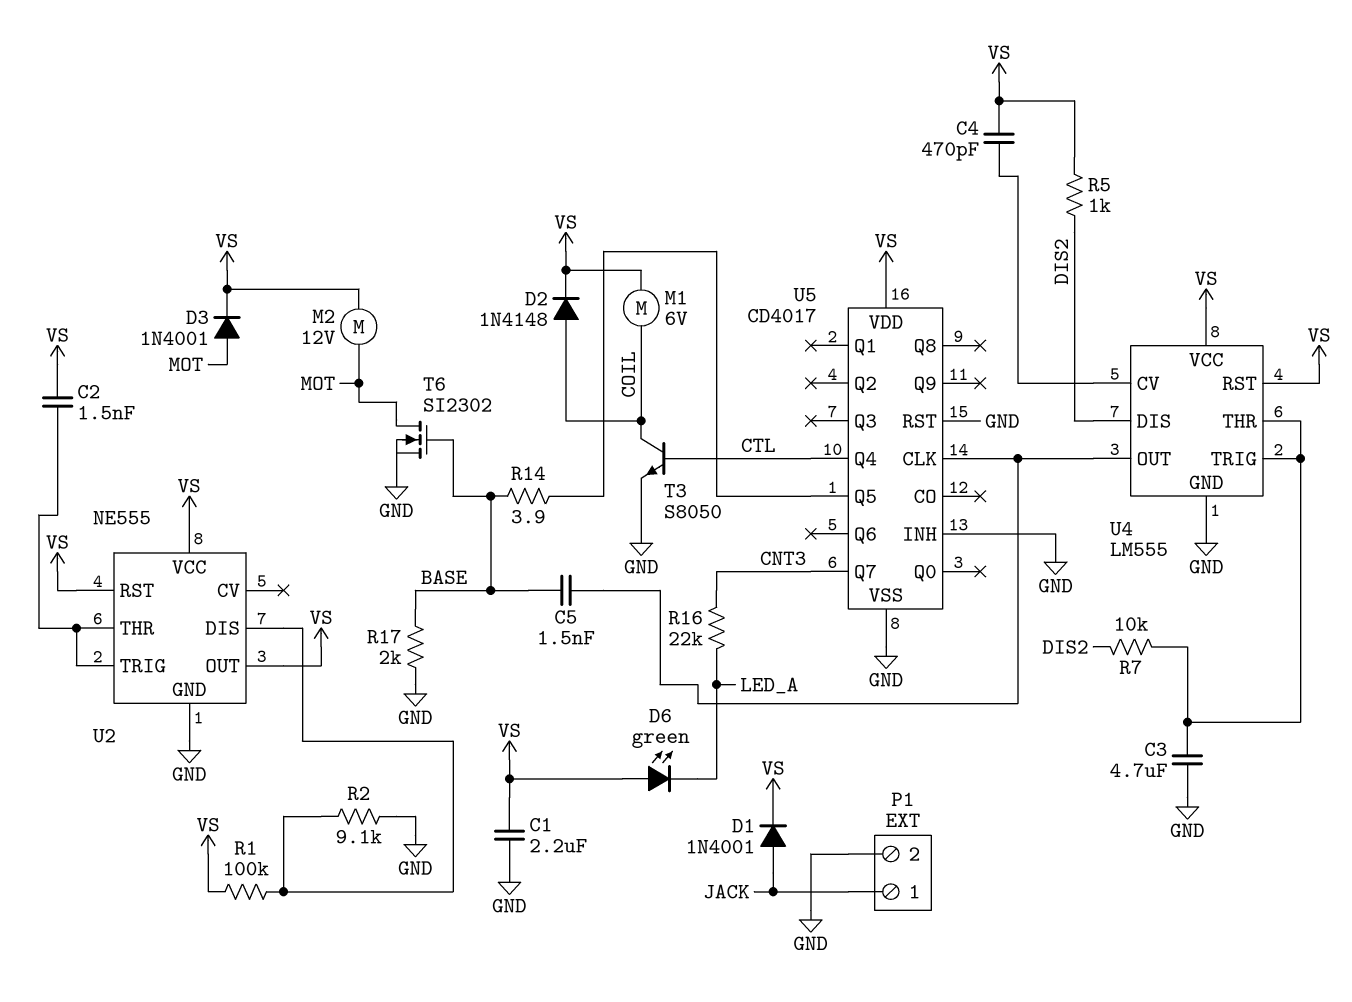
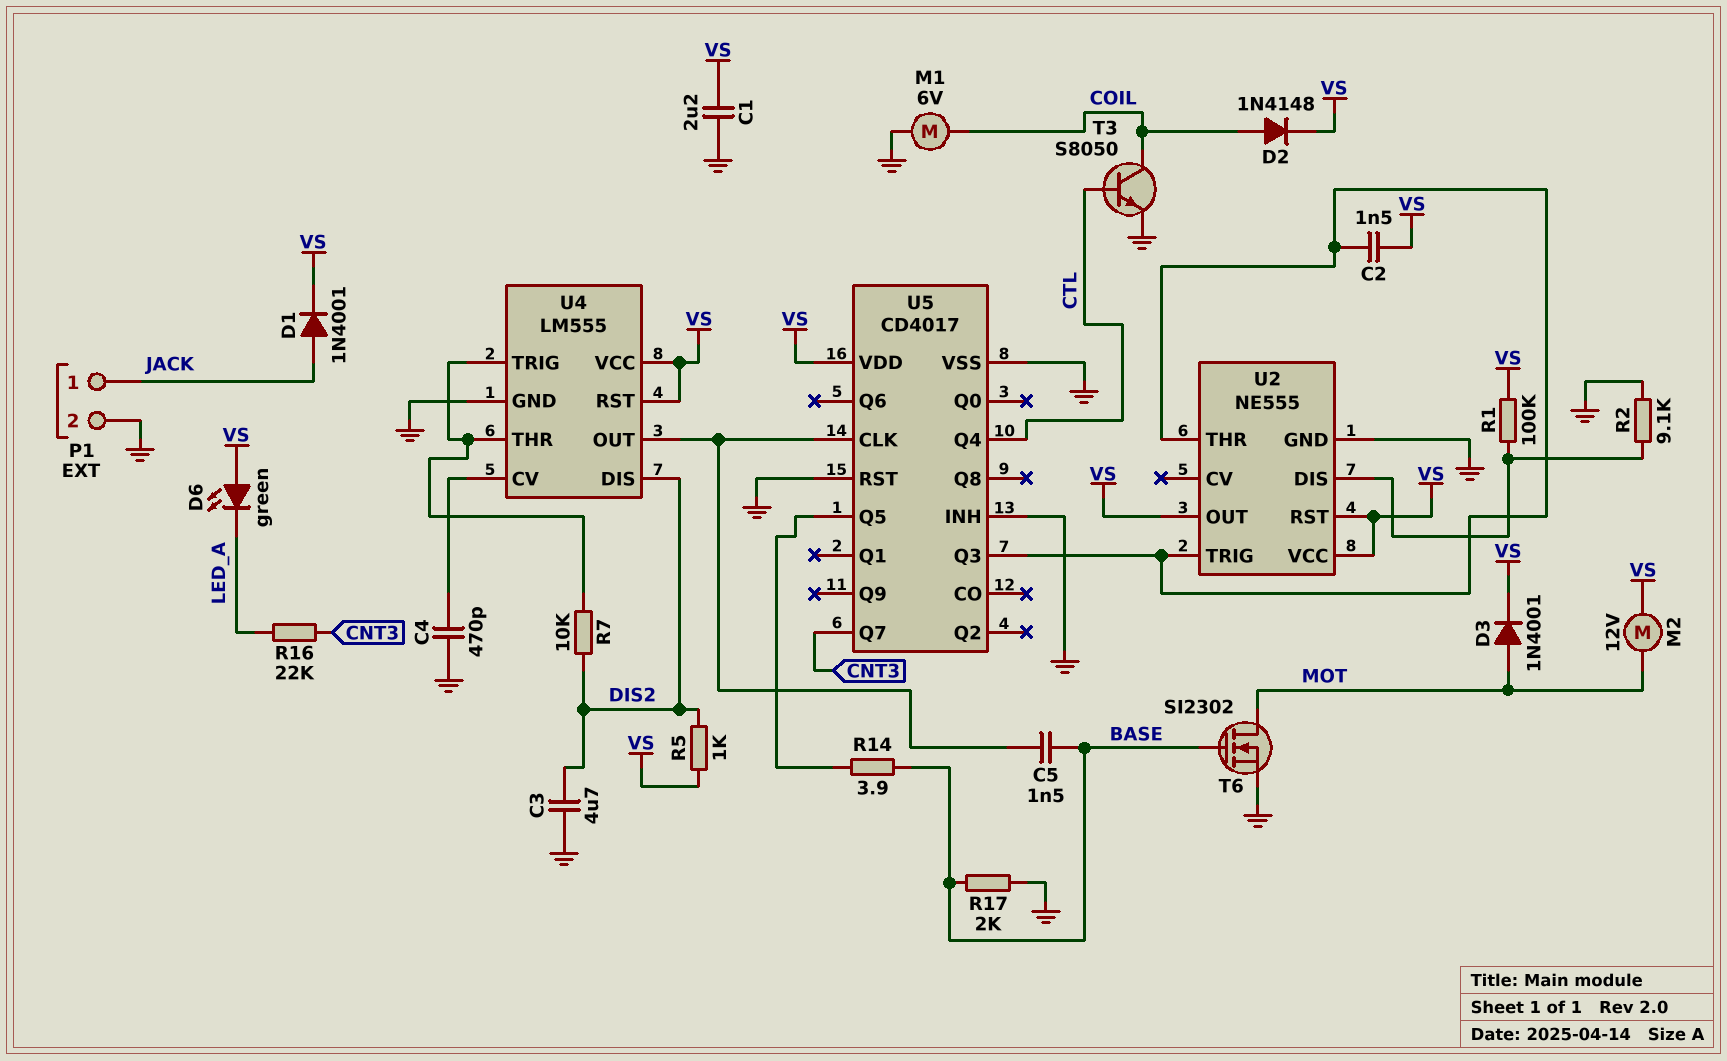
C3: 4.7uF (GND, U4/THR) -> 4.7uF (DIS2, GND)
C4: 470pF (U4/CV, VS) -> 470pF (GND, U4/CV)
M1: motor 6V (COIL, VS) -> motor 6V (COIL, GND)
U5 pin Q3: none -> U2/THR

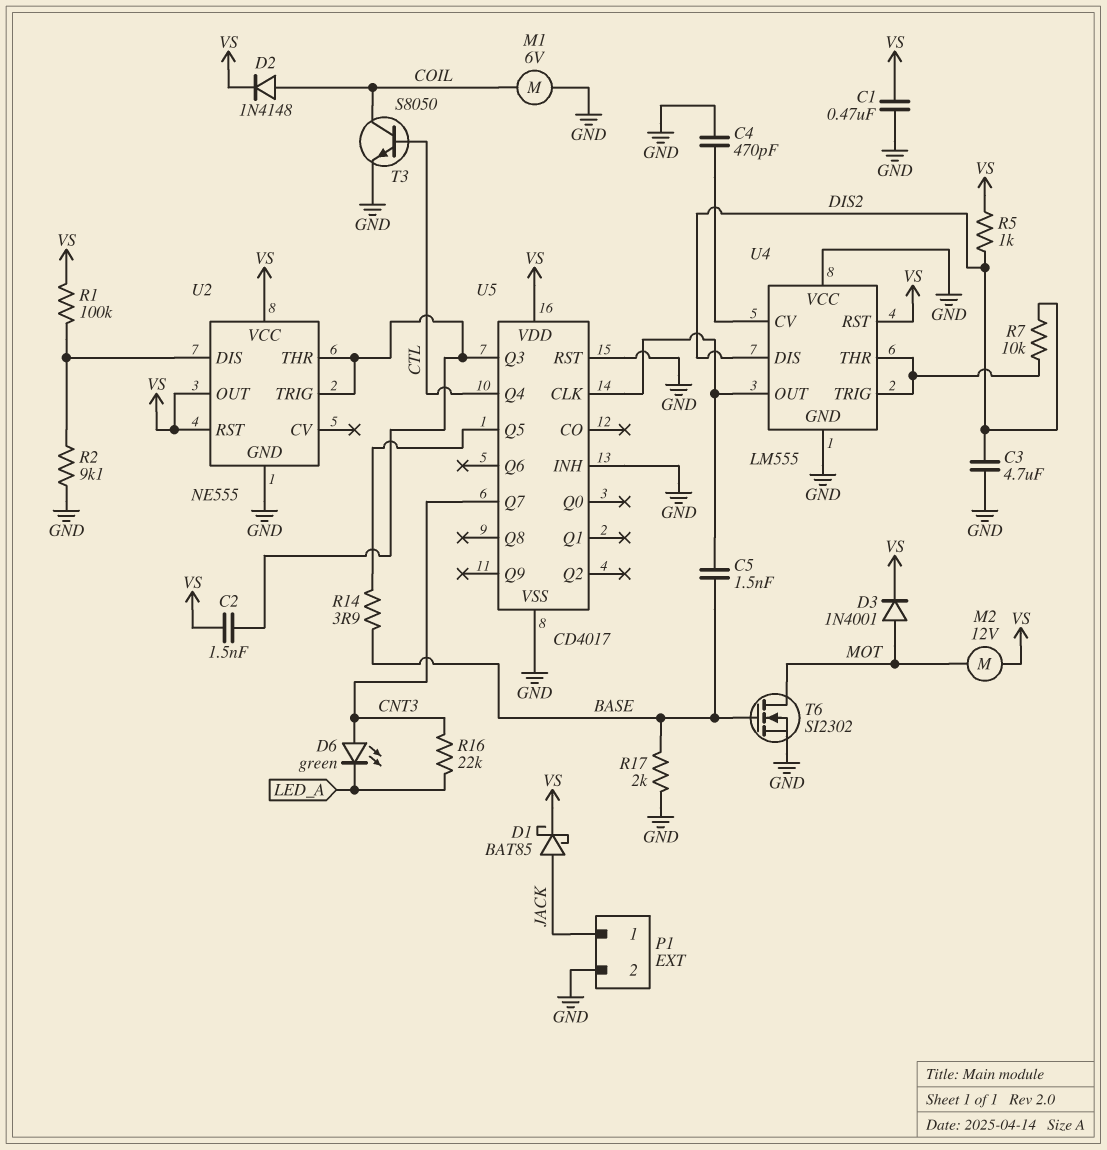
C1: 2.2uF (GND, VS) -> 470nF (GND, VS)
D1: diode 1N4001 (A JACK, K VS) -> schottky BAT85 (A JACK, K VS)
D6: LED green (A VS, K LED_A) -> LED green (A CNT3, K LED_A)
U4 pin VCC: VS -> GND

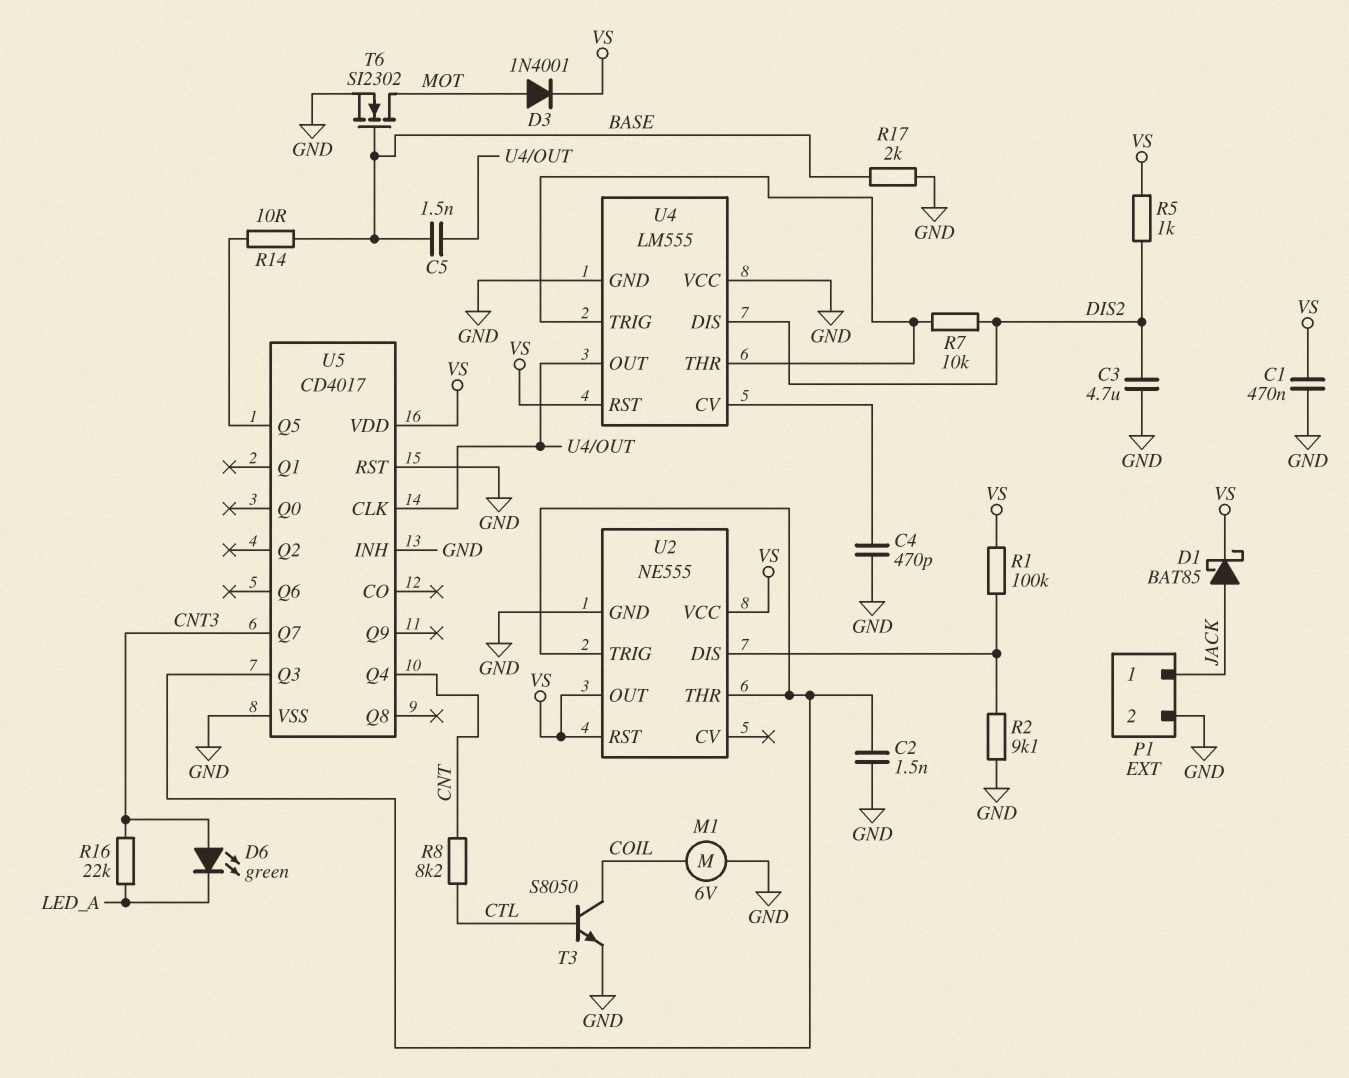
C2: 1.5nF (U2/THR, VS) -> 1.5nF (GND, U2/THR)
D2: diode 1N4148 (A COIL, K VS) -> none
M2: motor 12V (MOT, VS) -> none
R8: none -> 8.2k (CNT, CTL)
R14: 3.9 (BASE, U5/Q5) -> 10 (BASE, U5/Q5)
U5 pin Q4: CTL -> CNT

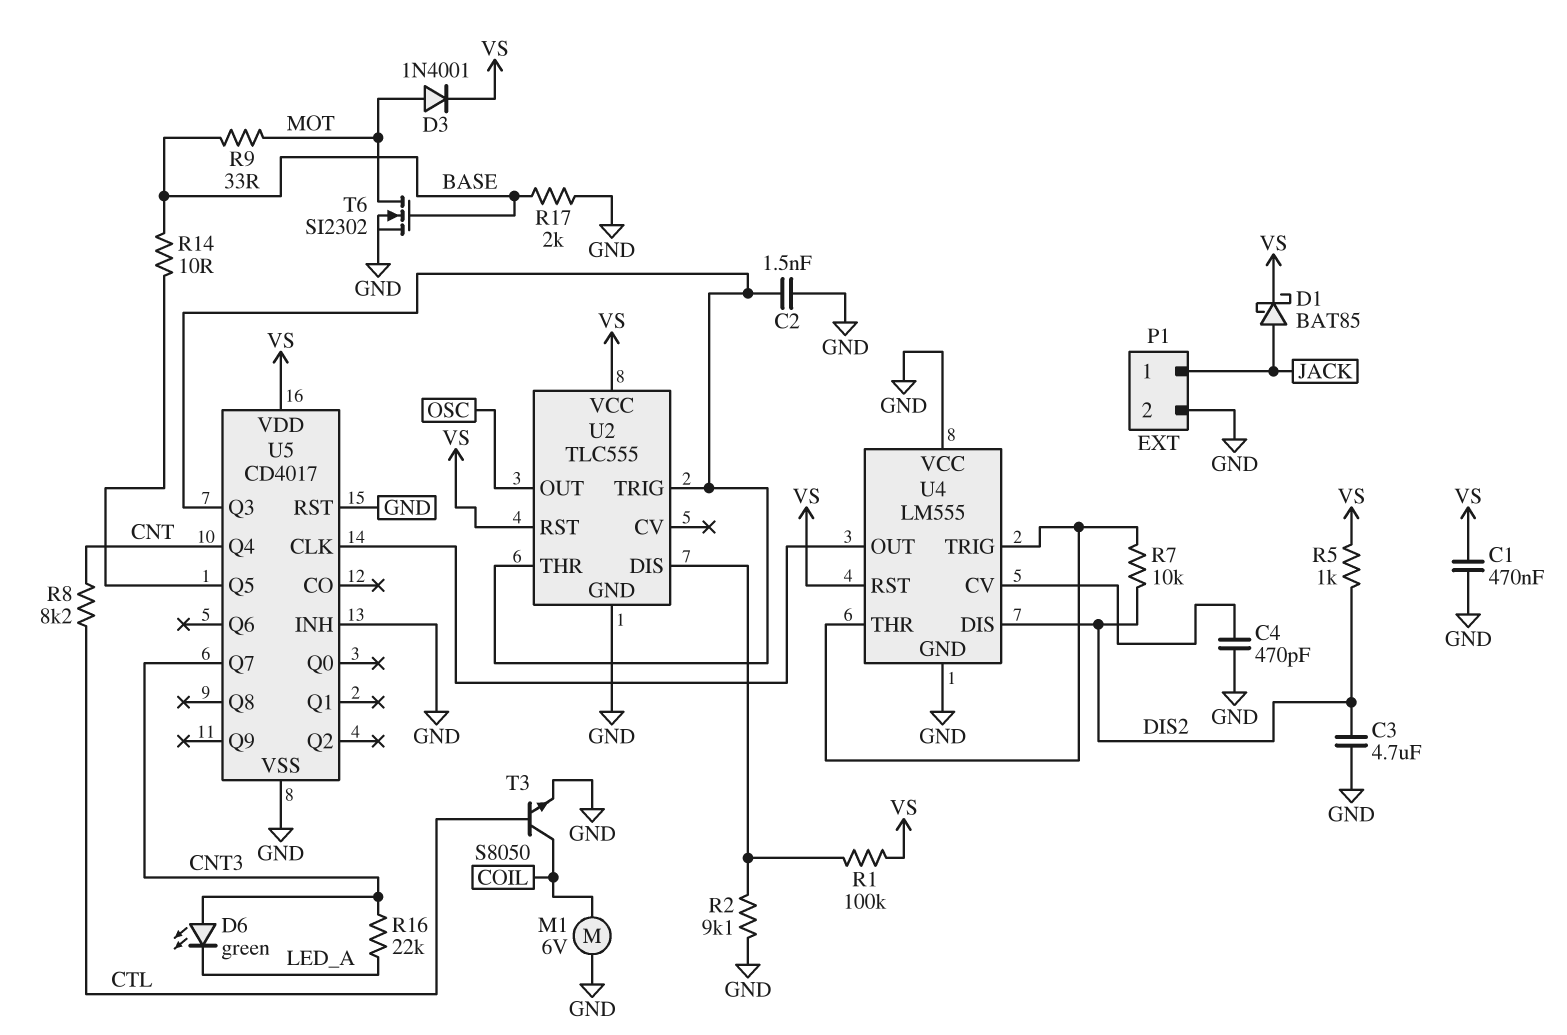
C5: 1.5nF (BASE, U4/OUT) -> none
R9: none -> 33 (BASE, MOT)
U2: NE555 -> TLC555
U2 pin OUT: VS -> OSC

